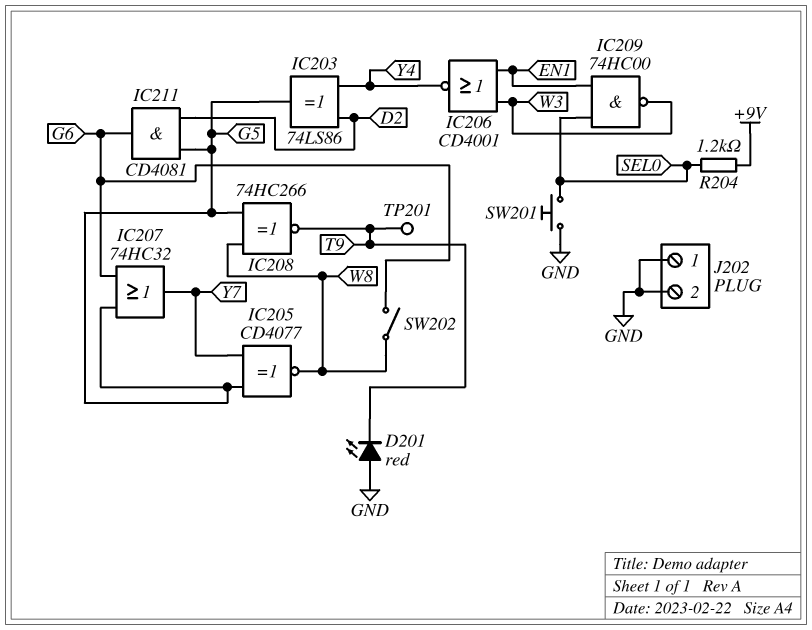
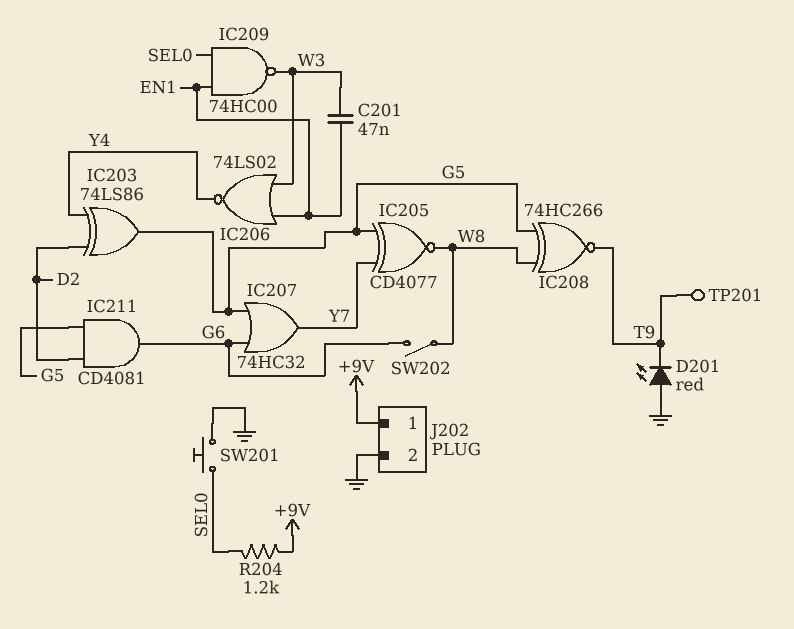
C201: none -> 47nF (EN1, W3)
IC206: NOR CD4001 (in EN1, in W3, out Y4) -> NOR 74LS02 (in EN1, in W3, out Y4)
J202 pin 1: GND -> +9V

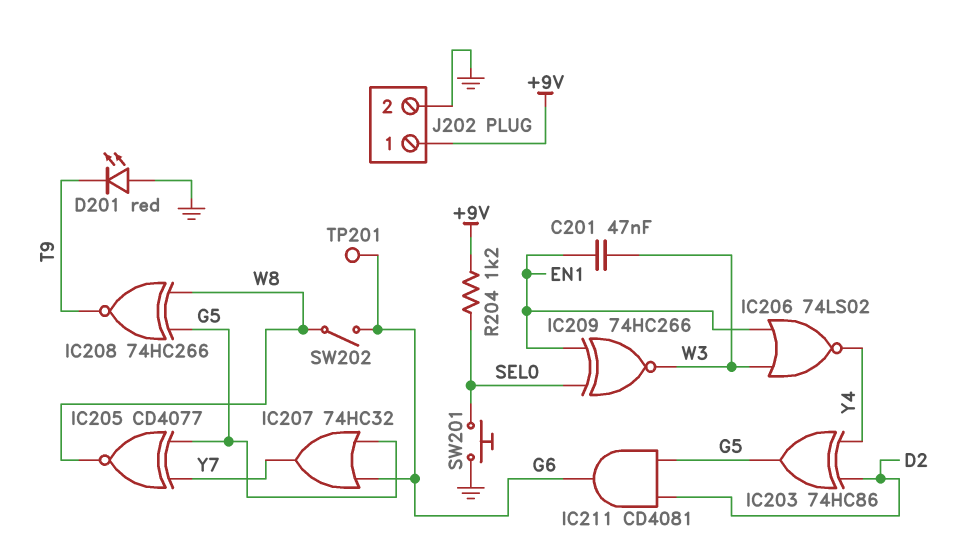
IC203: XOR 74LS86 (in D2, in Y4, out G5) -> XOR 74HC86 (in D2, in Y4, out G5)
IC209: NAND 74HC00 (in EN1, in SEL0, out W3) -> XNOR 74HC266 (in EN1, in SEL0, out W3)
TP201: test point (T9) -> test point (G6)

